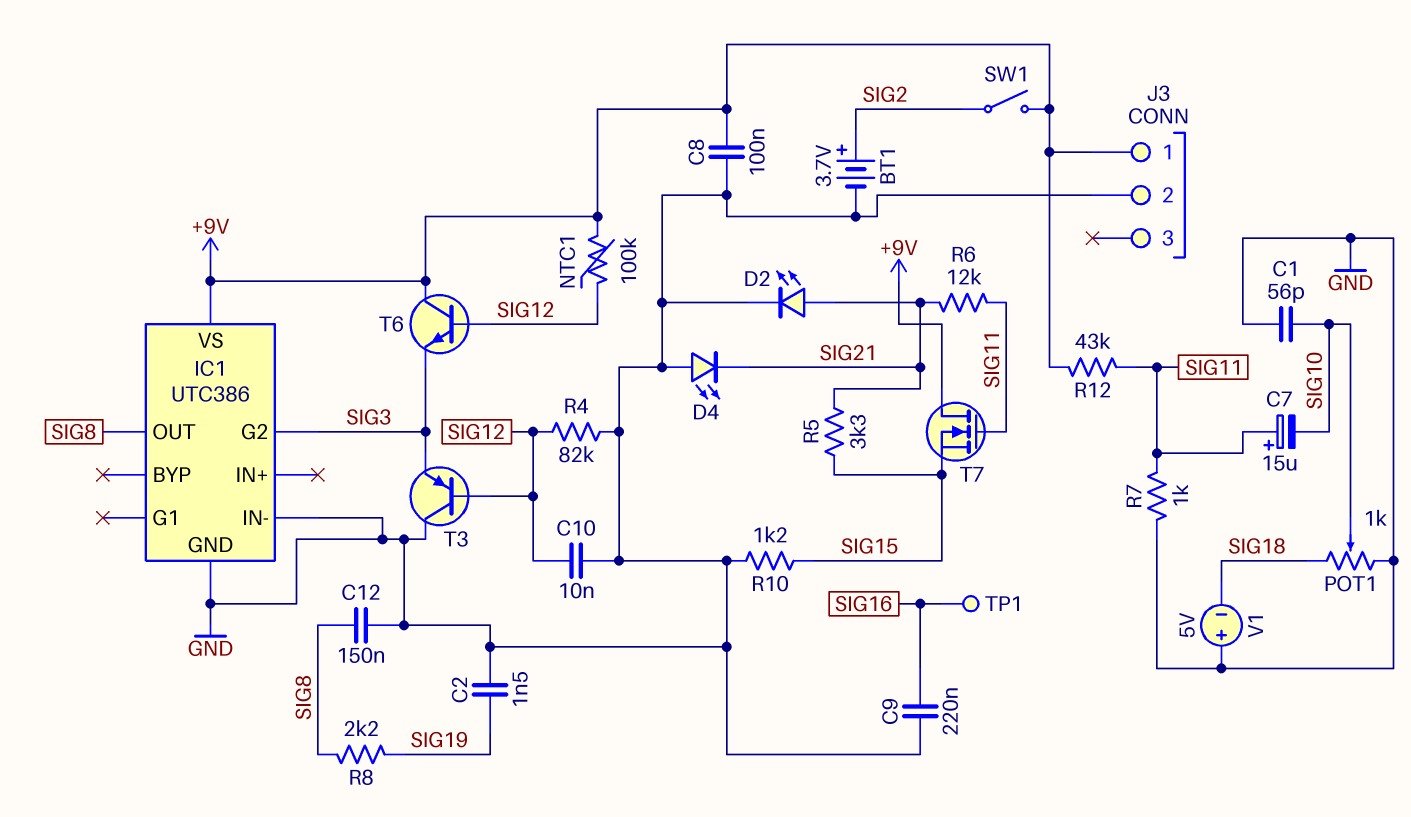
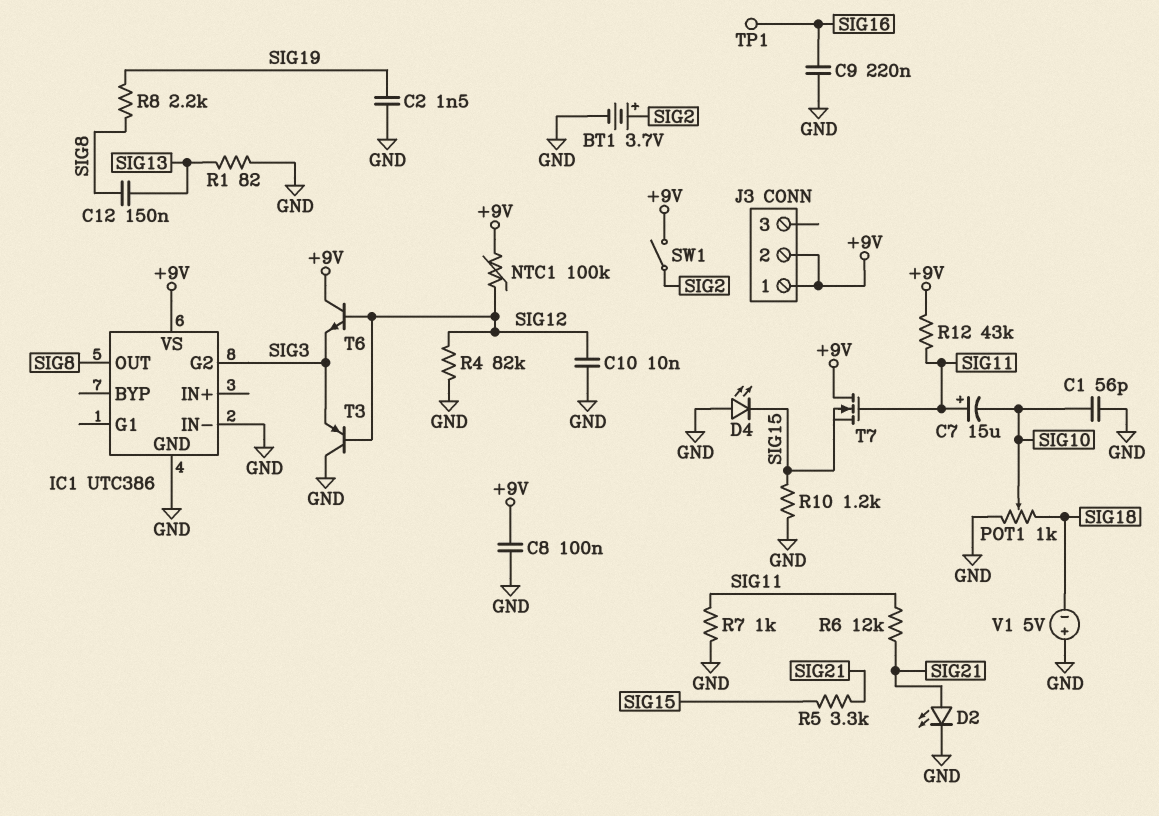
C12: 150nF (GND, SIG8) -> 150nF (SIG8, SIG13)
D4: LED (A GND, K SIG21) -> LED (A GND, K SIG15)
J3 pin 2: GND -> +9V
R1: none -> 82 (GND, SIG13)

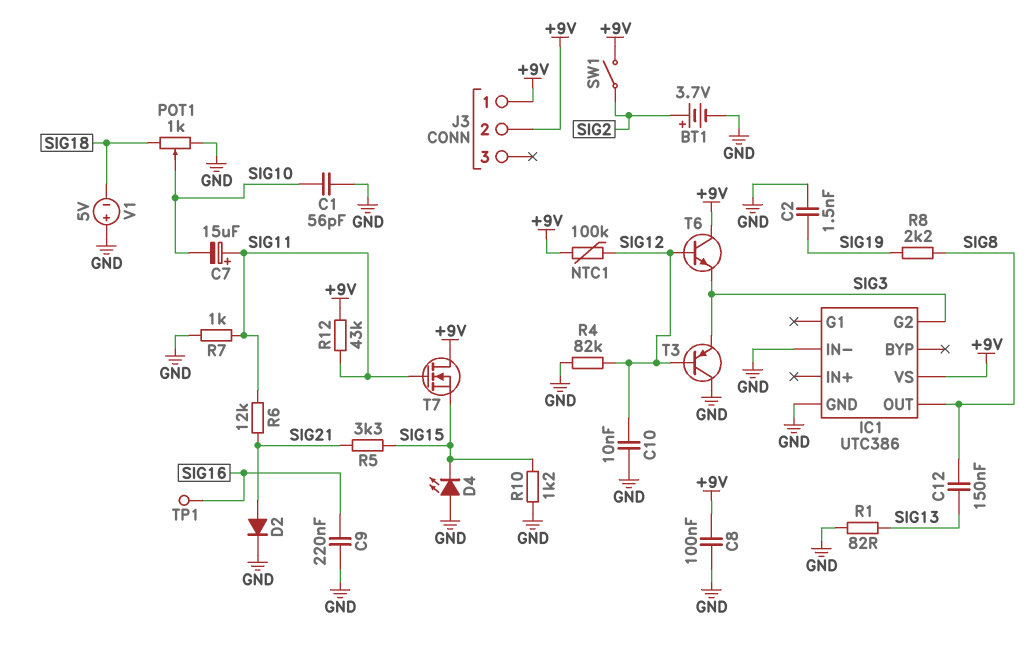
D2: LED (A SIG21, K GND) -> diode (A SIG21, K GND)

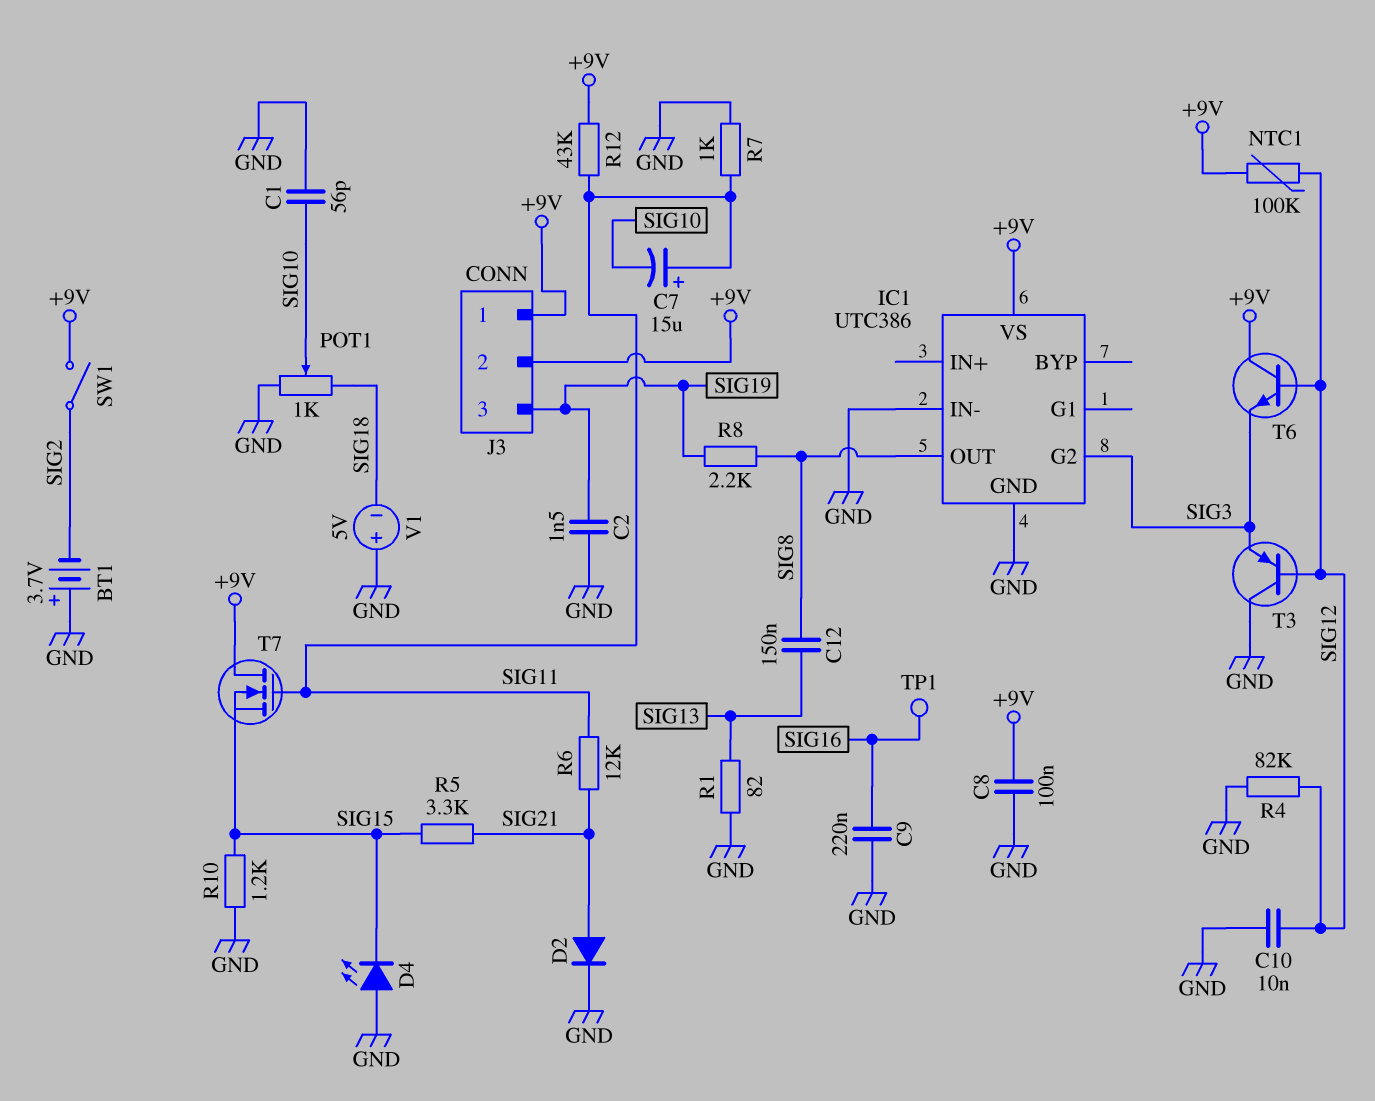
BT1: 3.7V (plus SIG2, minus GND) -> 3.7V (plus GND, minus SIG2)
J3 pin 3: none -> SIG19

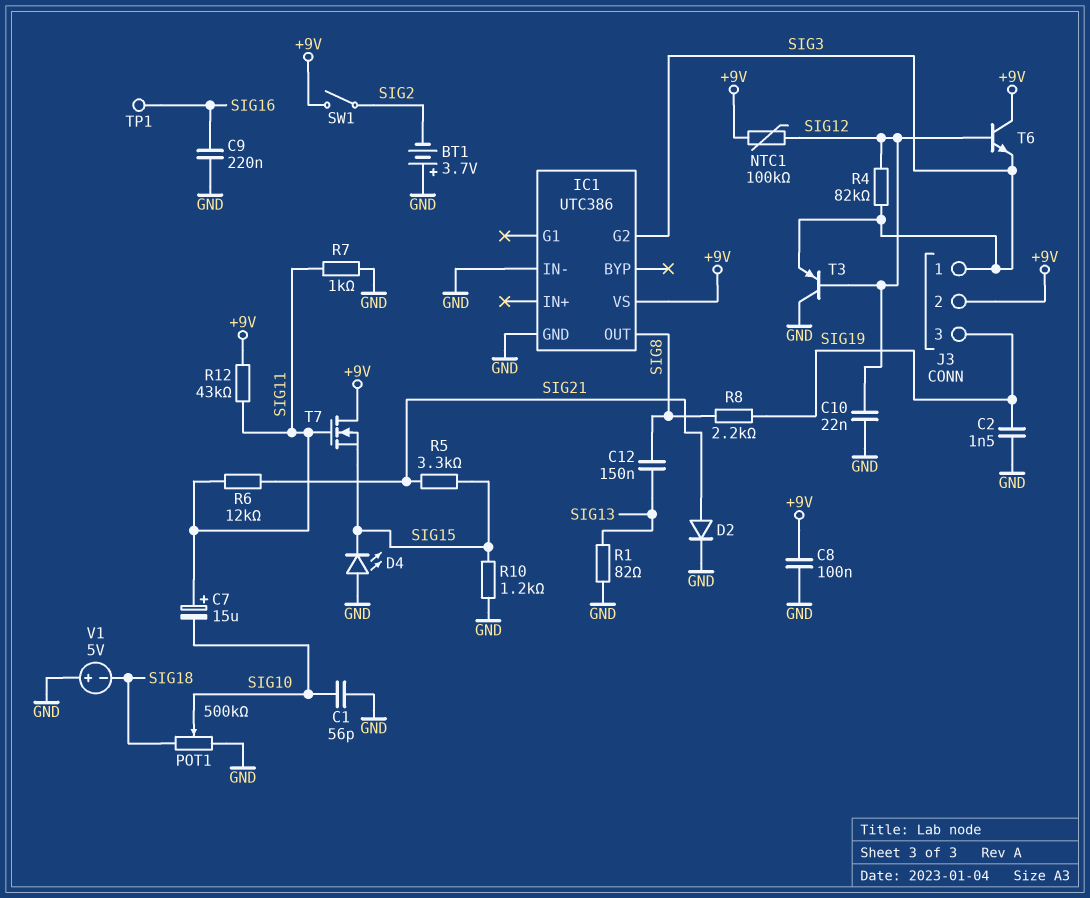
C10: 10nF (GND, SIG12) -> 22nF (GND, SIG12)
J3 pin 1: +9V -> SIG3
POT1: 1k (GND, SIG18, wiper SIG10) -> 500k (GND, SIG18, wiper SIG10)
R4: 82k (GND, SIG12) -> 82k (SIG3, SIG12)

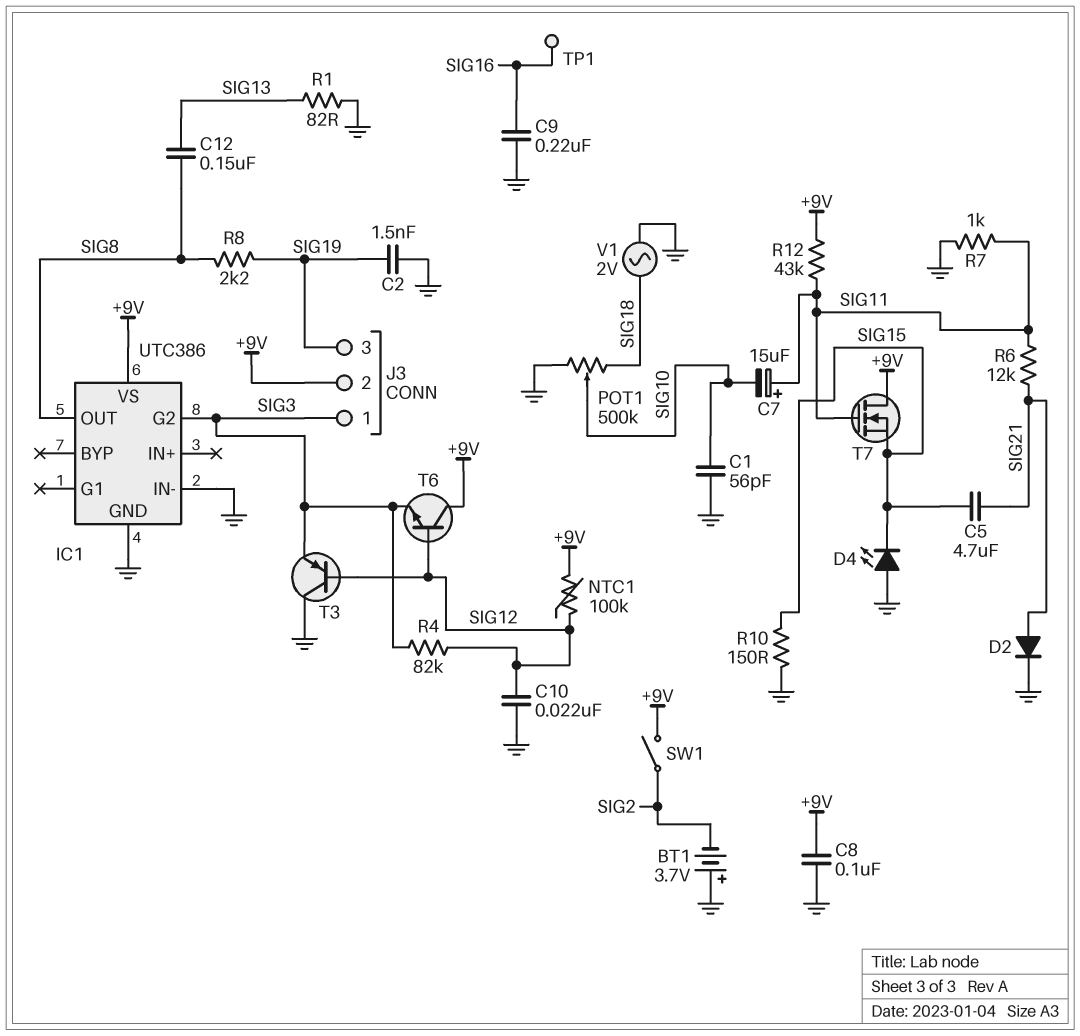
C5: none -> 4.7uF (SIG15, SIG21)
R5: 3.3k (SIG15, SIG21) -> none
R10: 1.2k (GND, SIG15) -> 150 (GND, SIG15)
V1: 5V (plus GND, minus SIG18) -> AC 2V (GND, SIG18)

